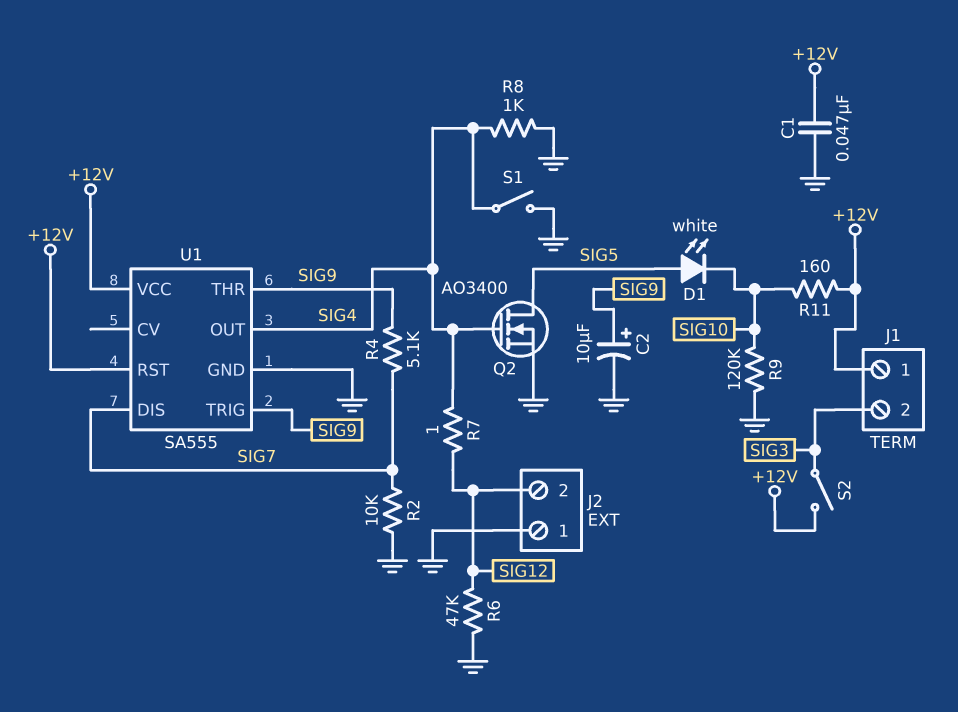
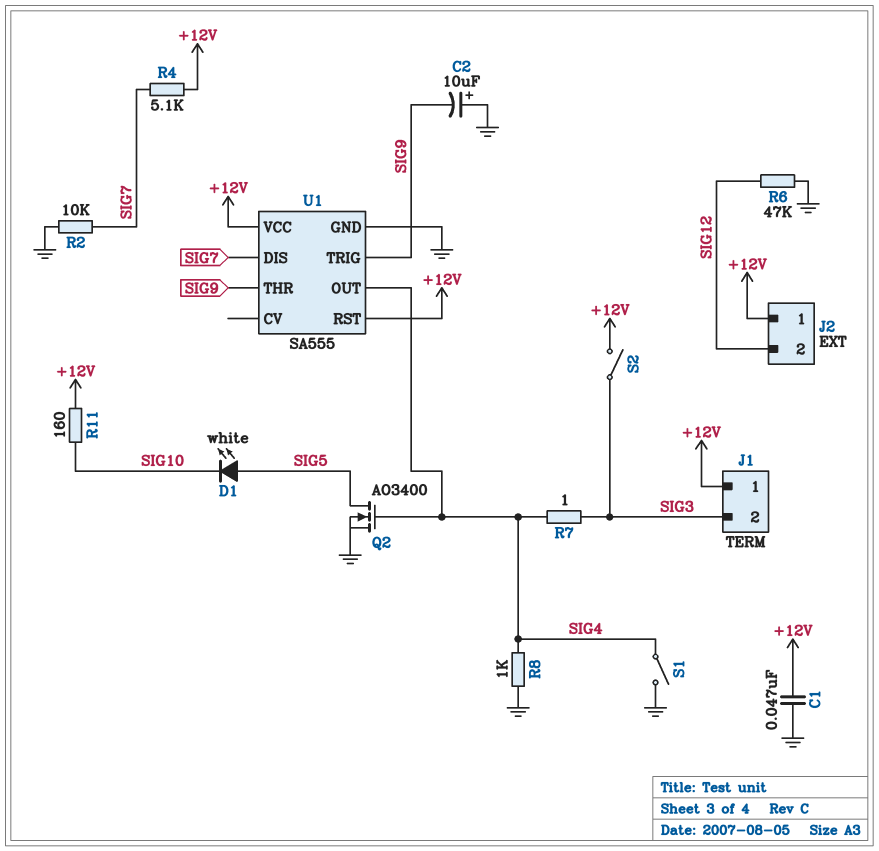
C2: 10uF (plus SIG9, minus GND) -> 10uF (plus GND, minus SIG9)
J2 pin 1: GND -> +12V
R4: 5.1k (SIG7, SIG9) -> 5.1k (+12V, SIG7)
R7: 1 (SIG4, SIG12) -> 1 (SIG3, SIG4)
R9: 120k (GND, SIG10) -> none

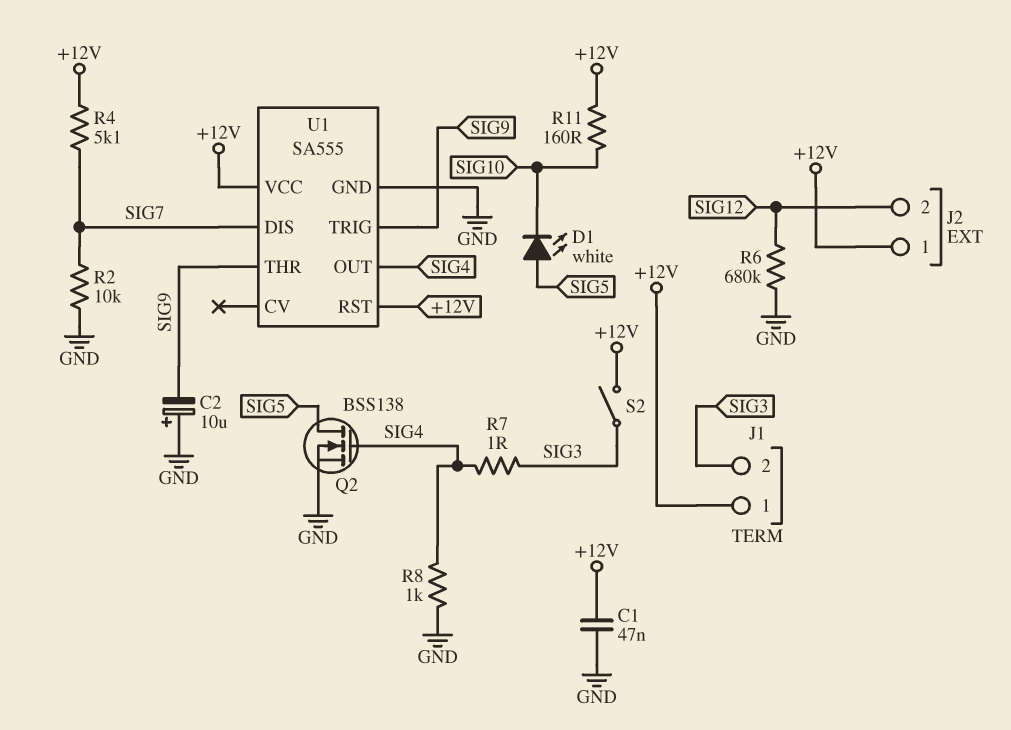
Q2: NMOS AO3400 (G SIG4, D SIG5, S GND) -> NMOS BSS138 (G SIG4, D SIG5, S GND)
R6: 47k (GND, SIG12) -> 680k (GND, SIG12)
S1: switch (GND, SIG4) -> none

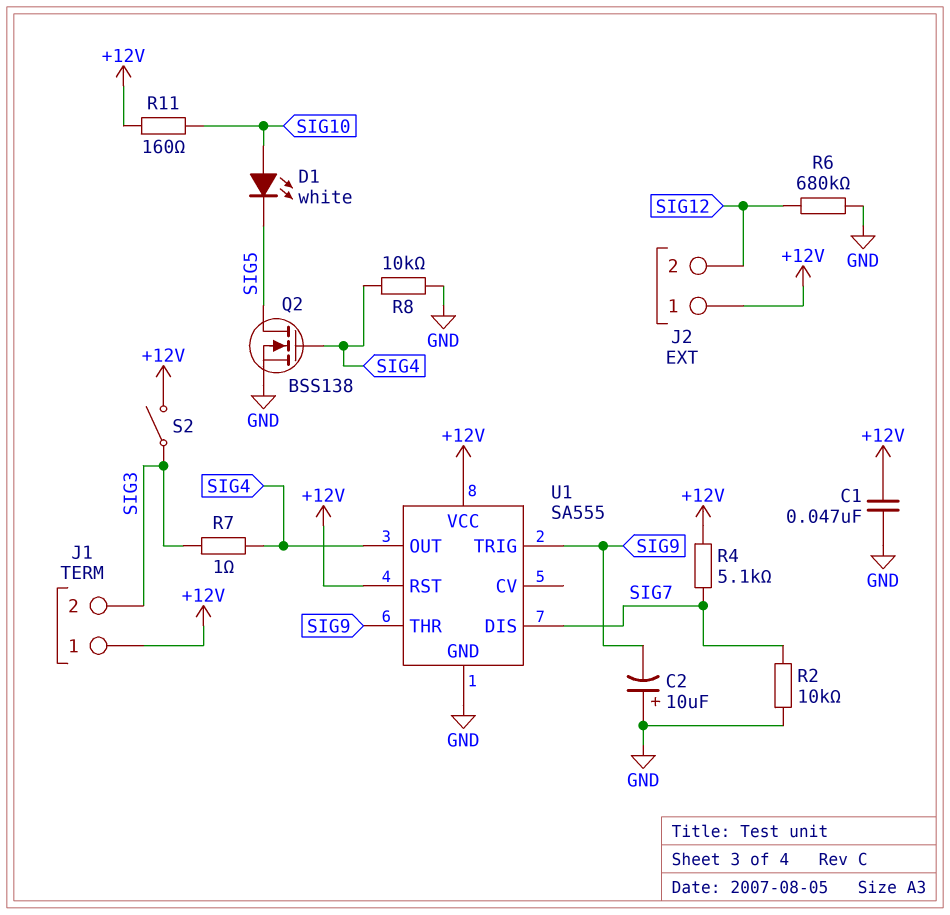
D1: LED white (A SIG5, K SIG10) -> LED white (A SIG10, K SIG5)
R8: 1k (GND, SIG4) -> 10k (GND, SIG4)

